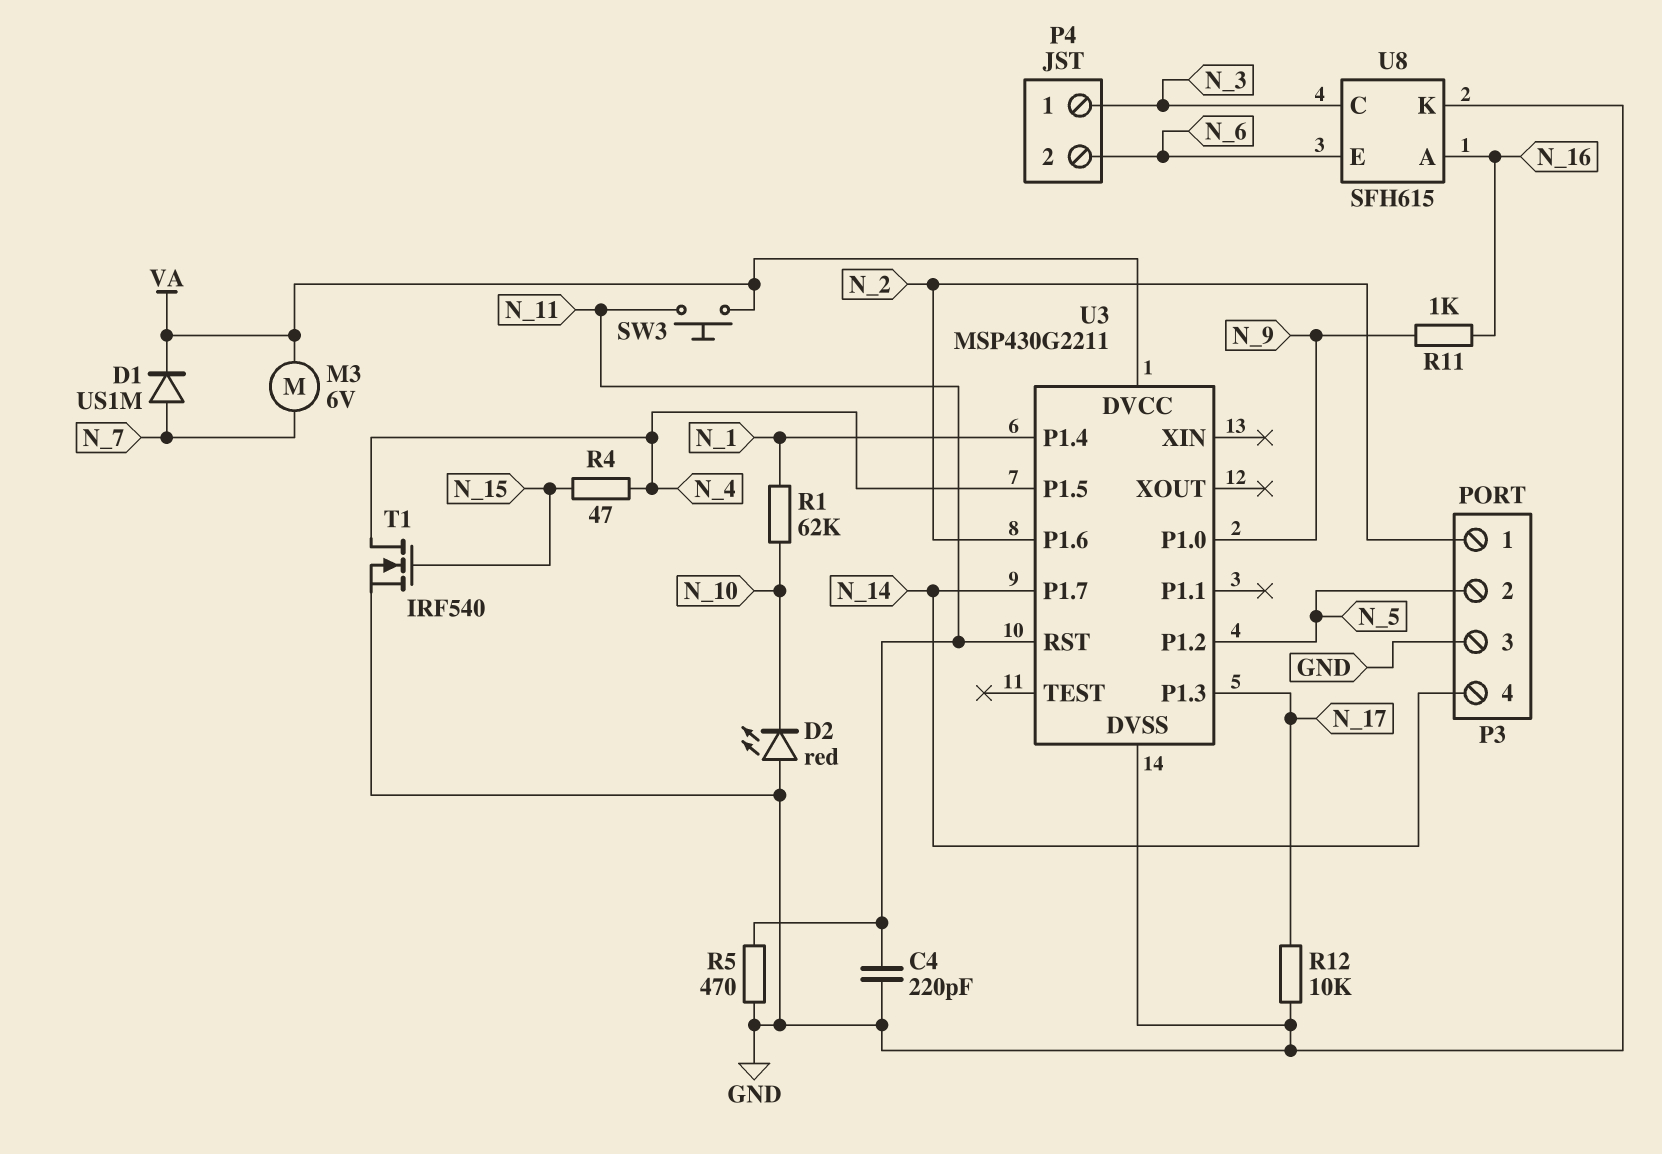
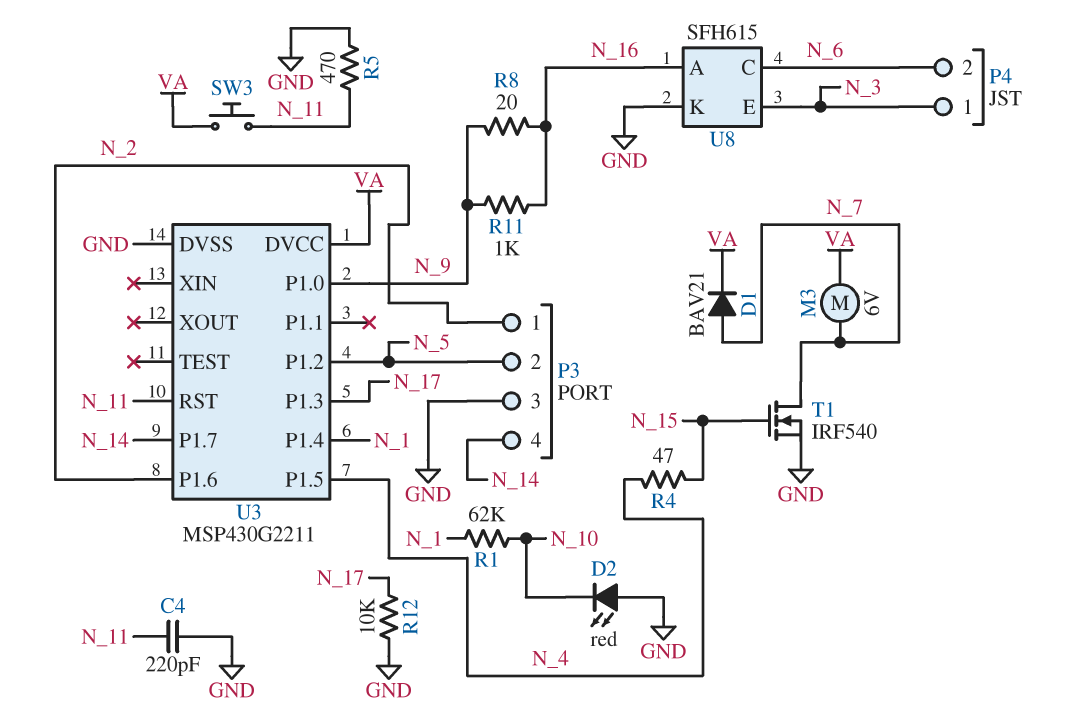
D1: diode US1M (A N_7, K VA) -> diode BAV21 (A N_7, K VA)
R8: none -> 20 (N_9, N_16)
T1: NMOS IRF540 (G N_15, D N_4, S GND) -> NMOS IRF540 (G N_15, D N_7, S GND)
U8 pin C: N_3 -> N_6
U8 pin E: N_6 -> N_3

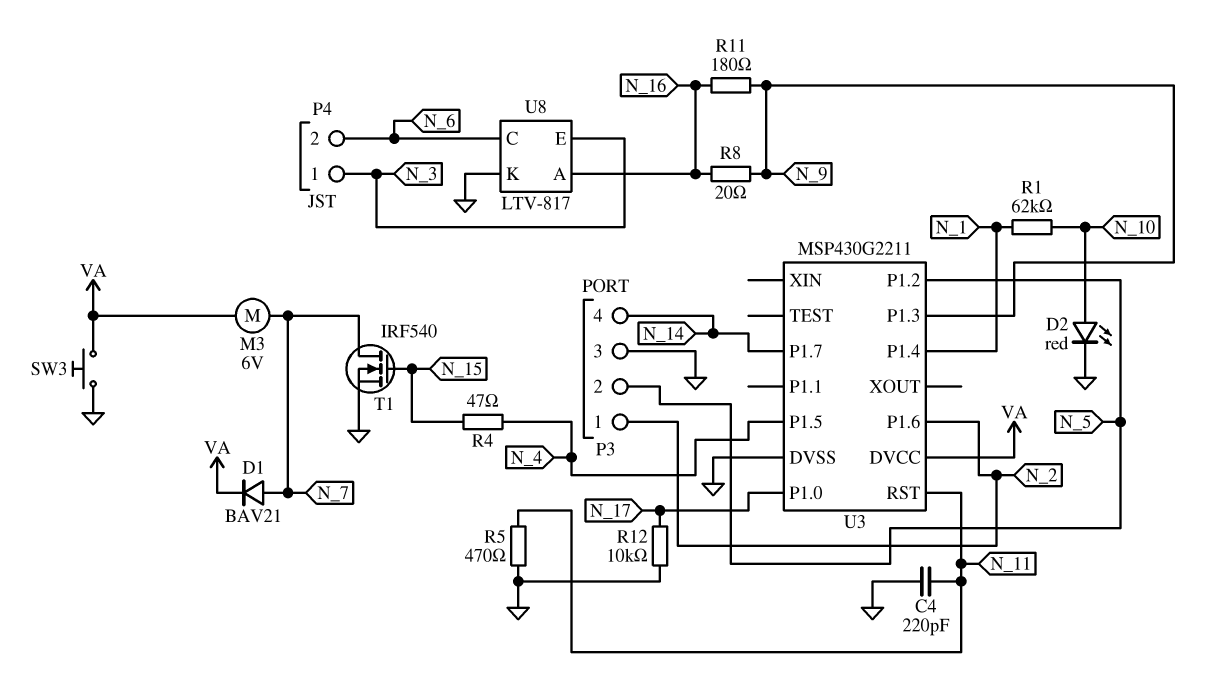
D2: LED red (A GND, K N_10) -> LED red (A N_10, K GND)
R11: 1k (N_9, N_16) -> 180 (N_9, N_16)
SW3: button (N_11, VA) -> button (GND, VA)
U3 pin P1.0: N_9 -> N_17
U3 pin P1.3: N_17 -> N_9
U8: SFH615 -> LTV-817

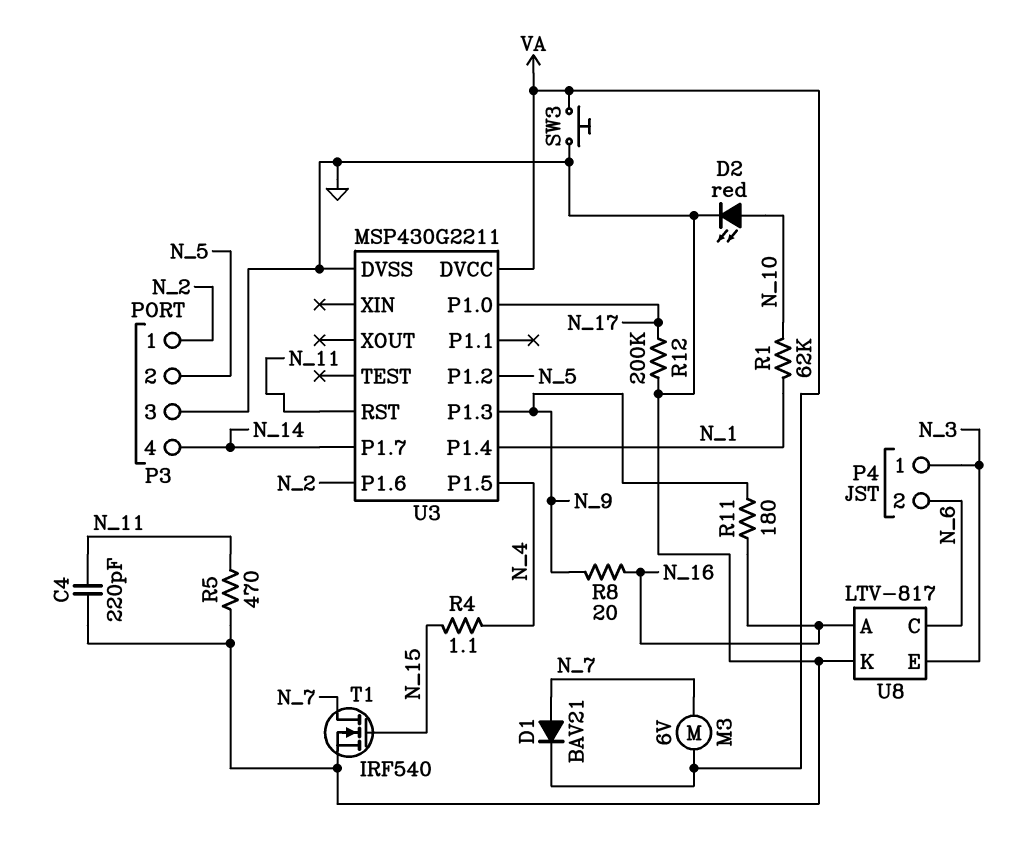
R4: 47 (N_4, N_15) -> 1.1 (N_4, N_15)
R12: 10k (GND, N_17) -> 200k (GND, N_17)

